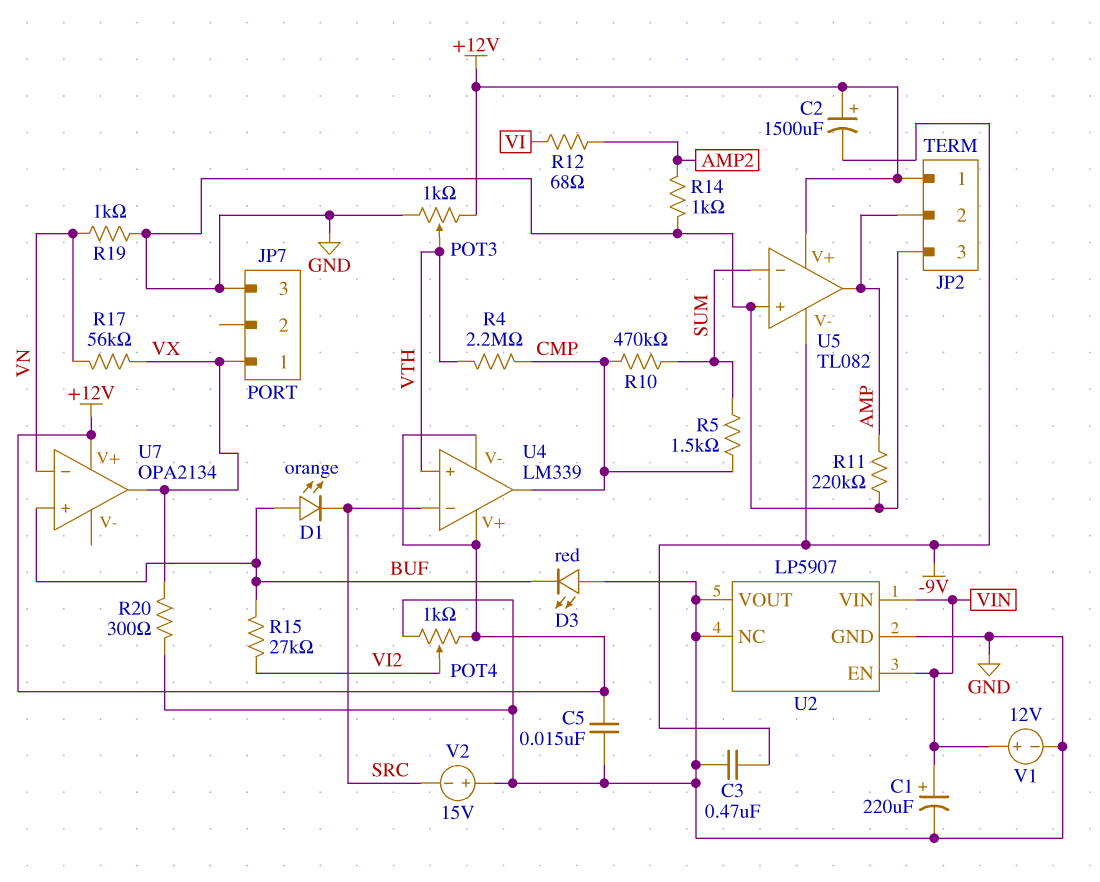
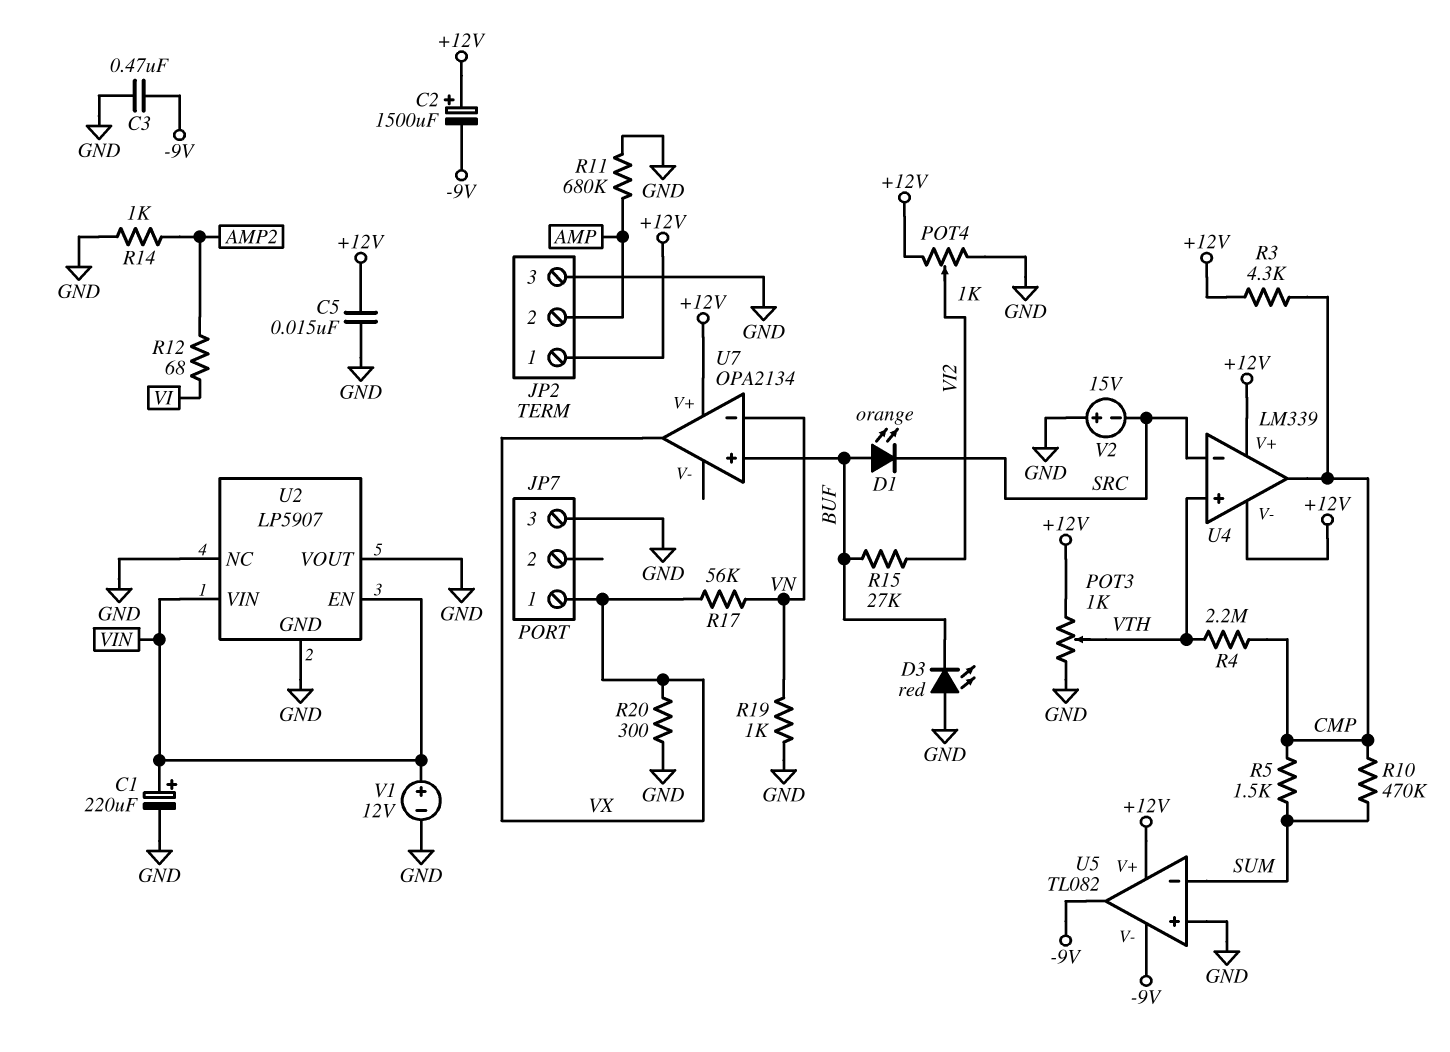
R3: none -> 4.3k (+12V, CMP)
R11: 220k (AMP, GND) -> 680k (AMP, GND)
U5 pin out: AMP -> -9V

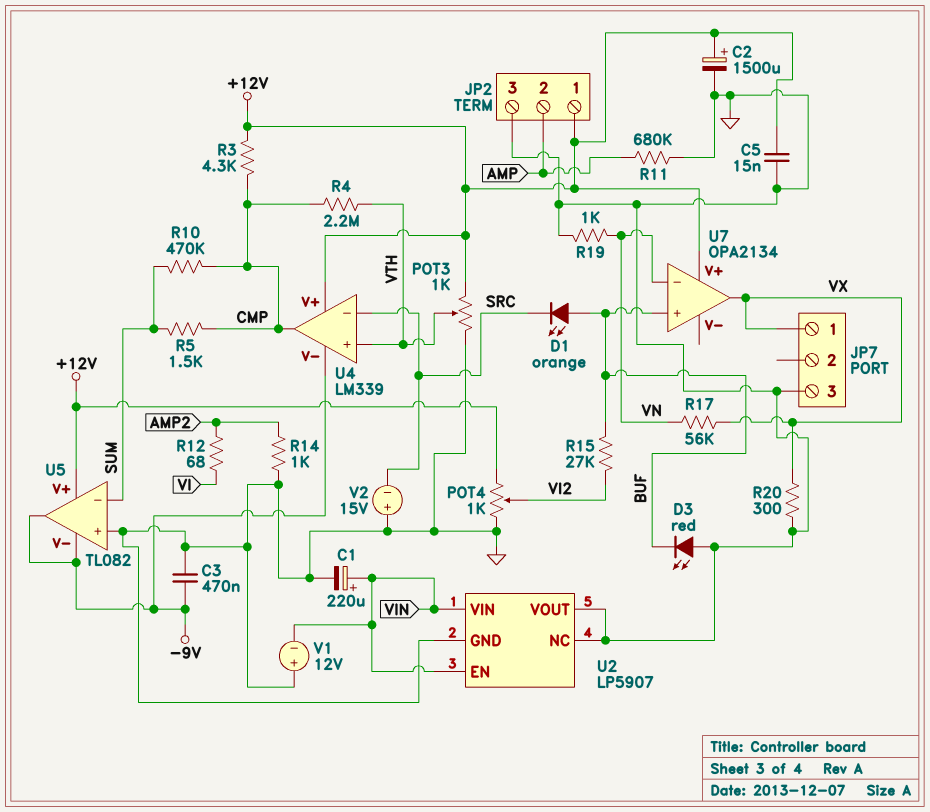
C2: 1500uF (plus +12V, minus -9V) -> 1500uF (plus +12V, minus GND)
U4 pin V-: +12V -> -9V
V1: 12V (plus VIN, minus GND) -> 12V (plus GND, minus VIN)

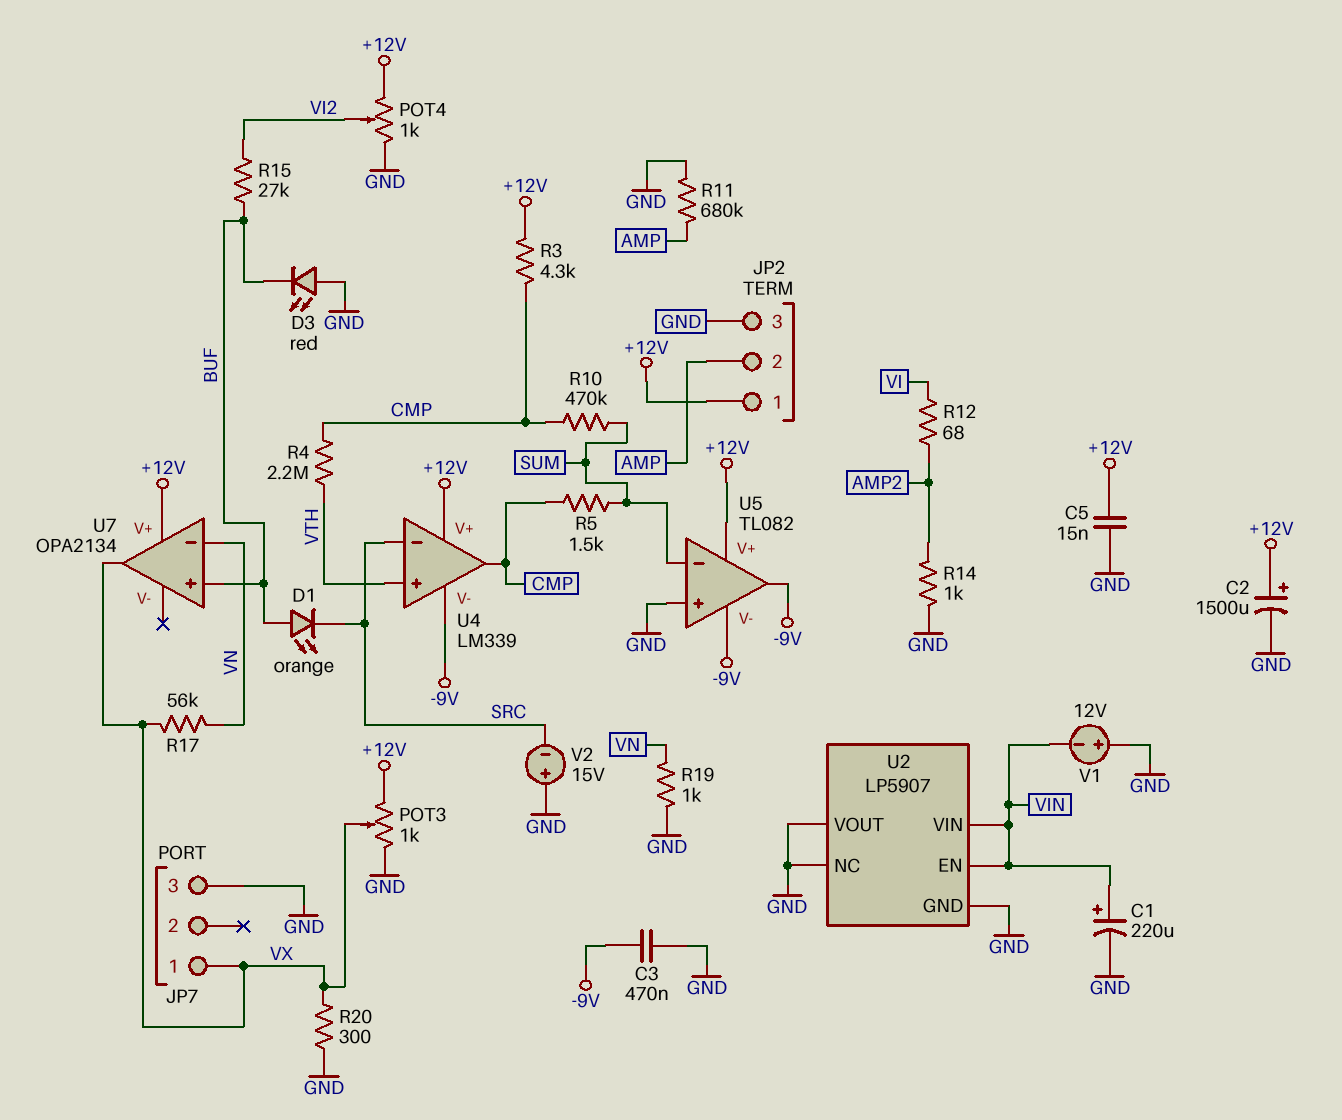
POT3: 1k (+12V, GND, wiper VTH) -> 1k (+12V, GND, wiper VX)

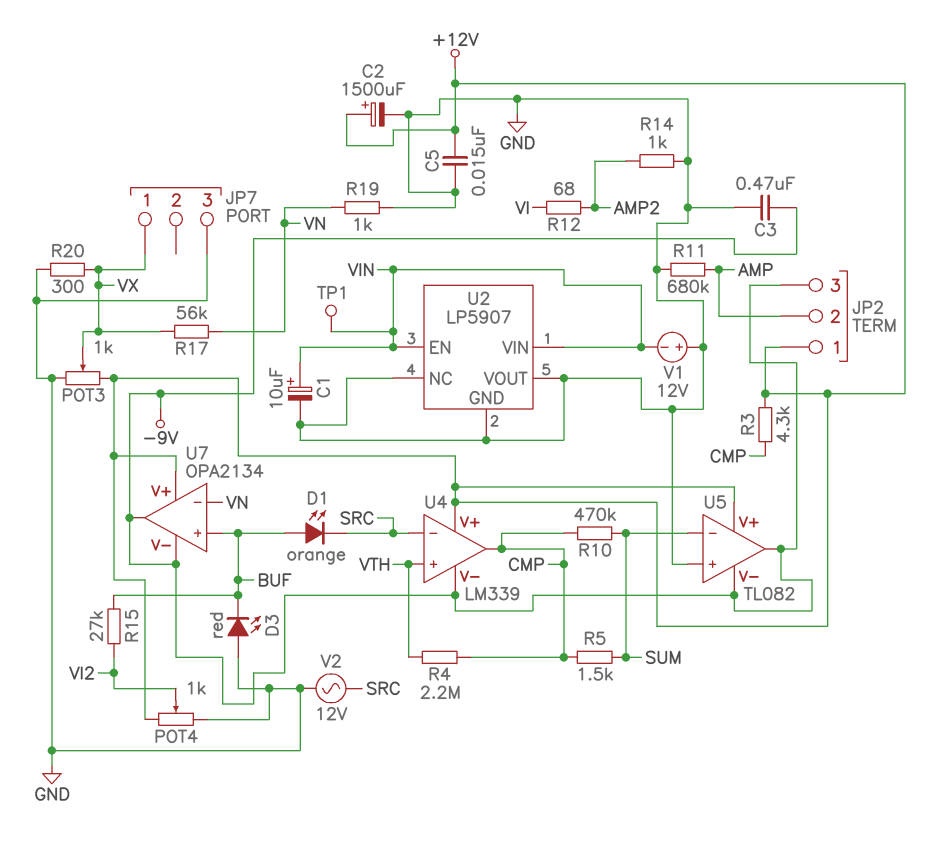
C1: 220uF (plus VIN, minus GND) -> 10uF (plus VIN, minus GND)
JP2 pin 3: GND -> -9V
TP1: none -> test point (VIN)
U7 pin V-: none -> -9V
U7 pin out: VX -> -9V
V2: 15V (plus GND, minus SRC) -> AC 12V (GND, SRC)

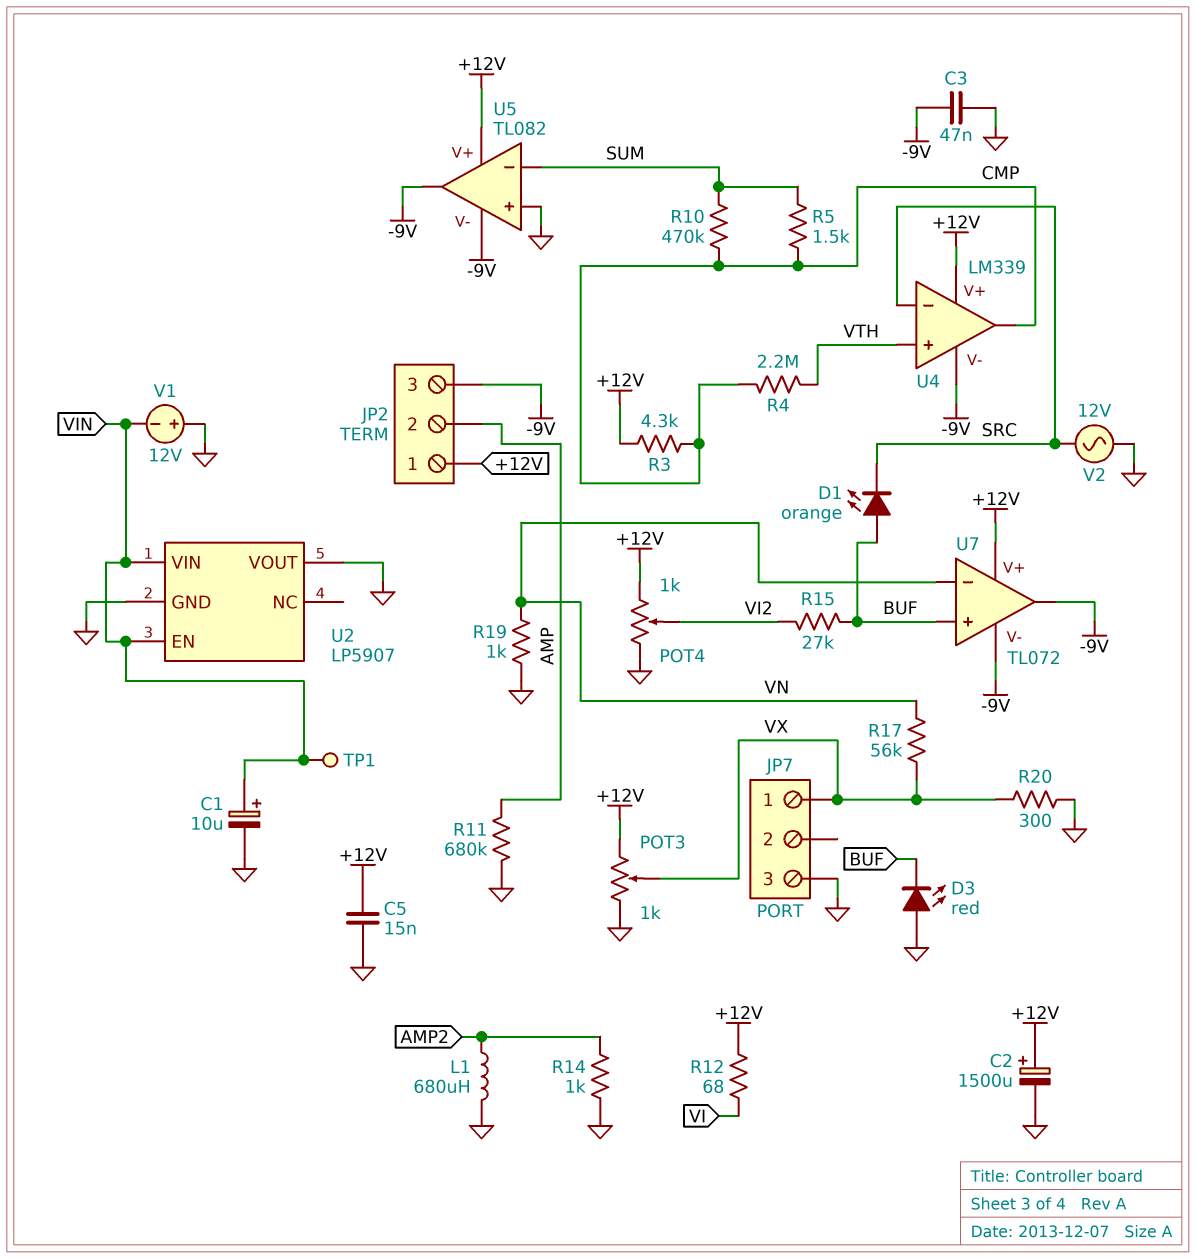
C3: 470nF (-9V, GND) -> 47nF (-9V, GND)
L1: none -> 680uH (AMP2, GND)
R12: 68 (AMP2, VI) -> 68 (+12V, VI)
U2 pin NC: GND -> none
U7: OPA2134 -> TL072

